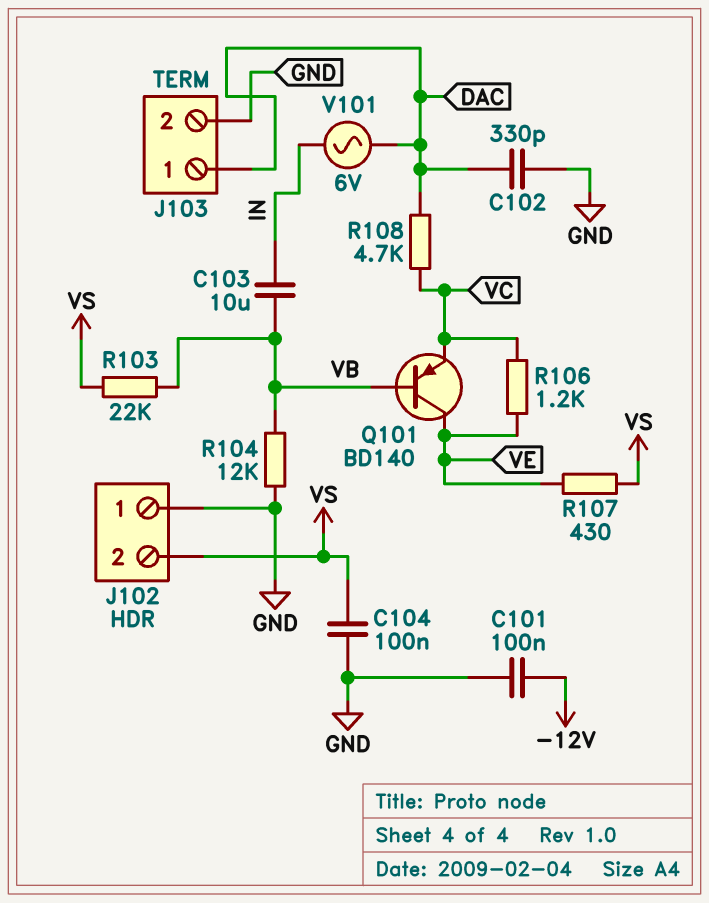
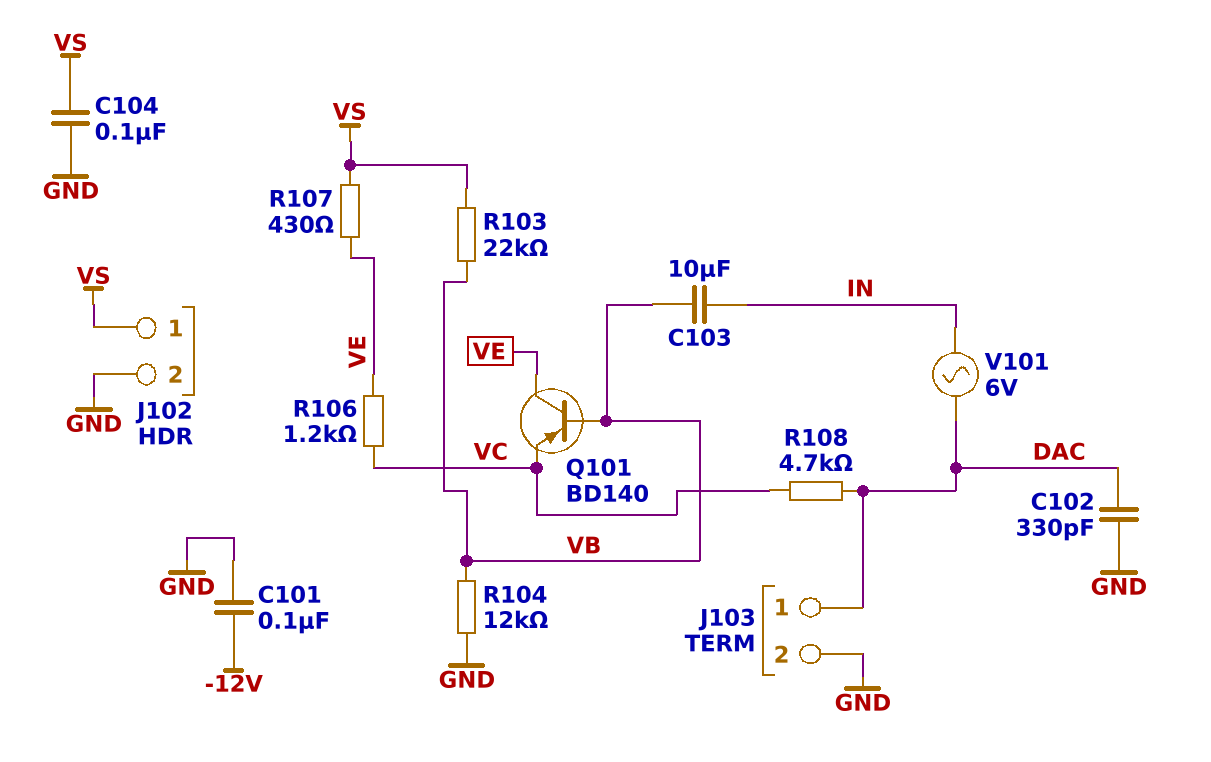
J102 pin 1: GND -> VS
J102 pin 2: VS -> GND

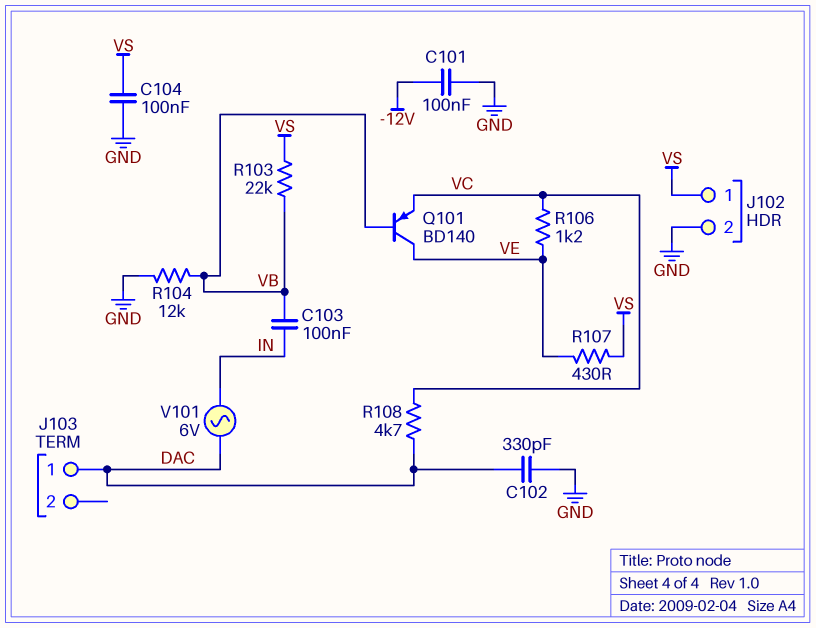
C103: 10uF (IN, VB) -> 100nF (IN, VB)
J103 pin 2: GND -> none

